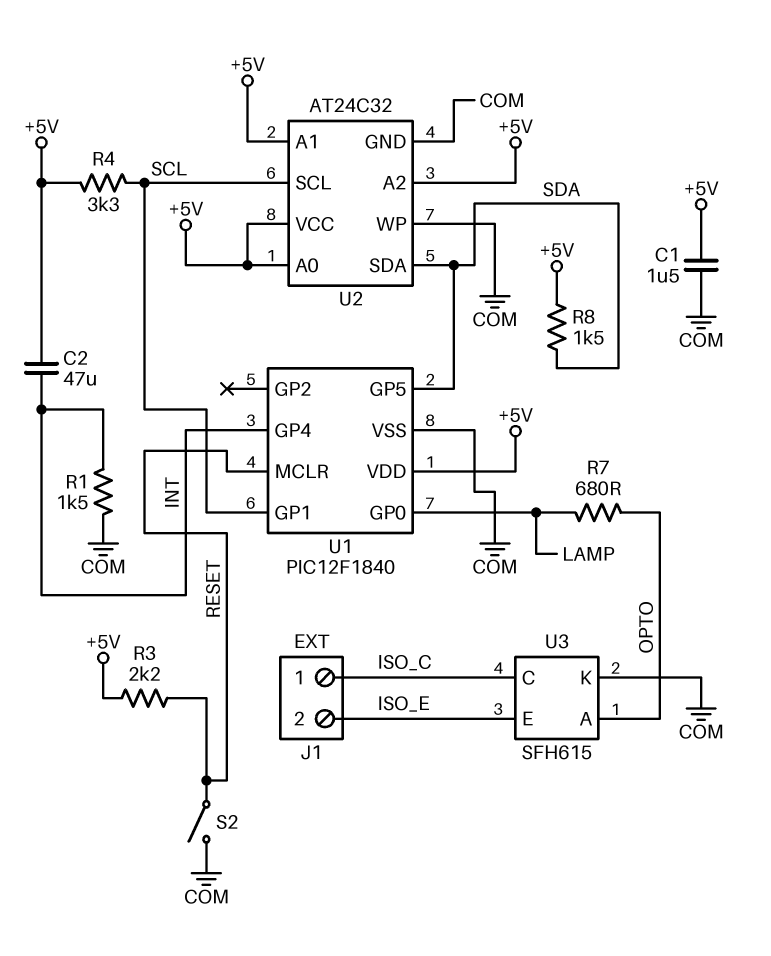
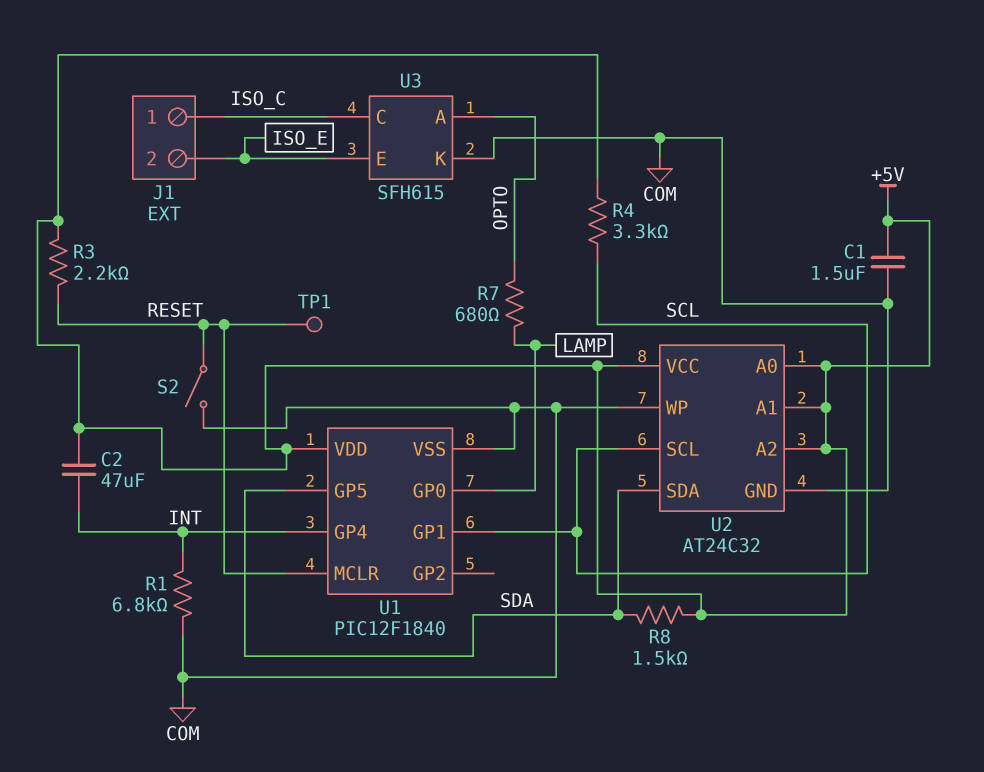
R1: 1.5k (COM, INT) -> 6.8k (COM, INT)
TP1: none -> test point (RESET)

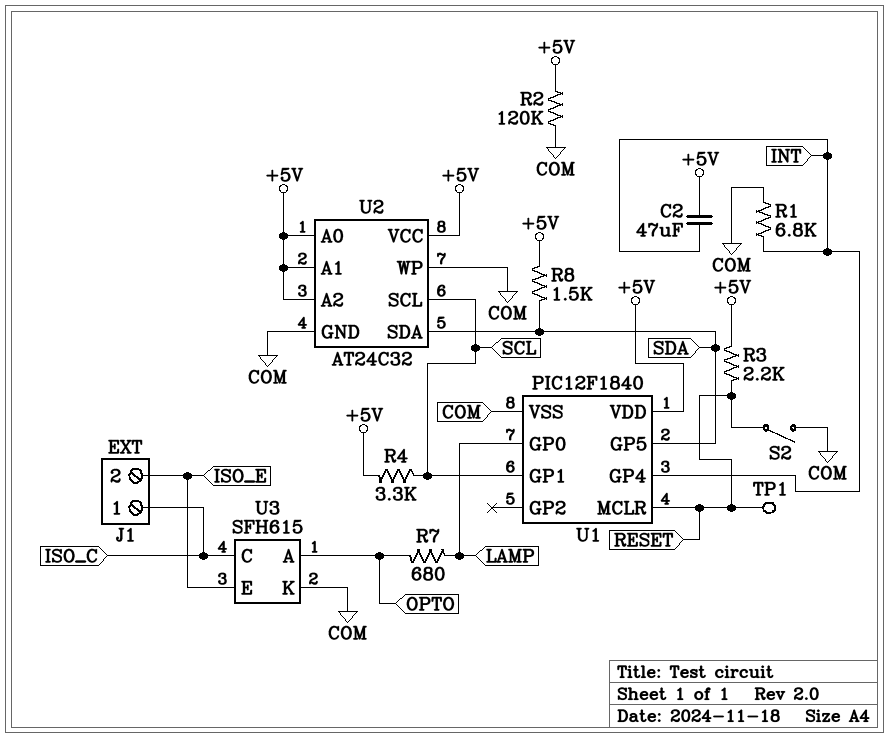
C1: 1.5uF (+5V, COM) -> none
R2: none -> 120k (+5V, COM)

